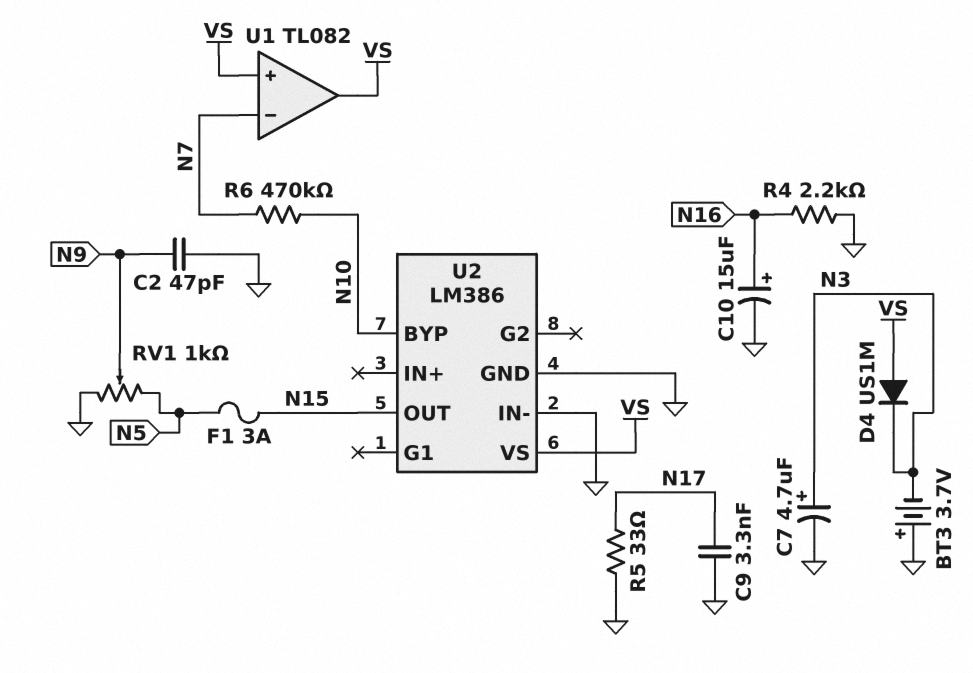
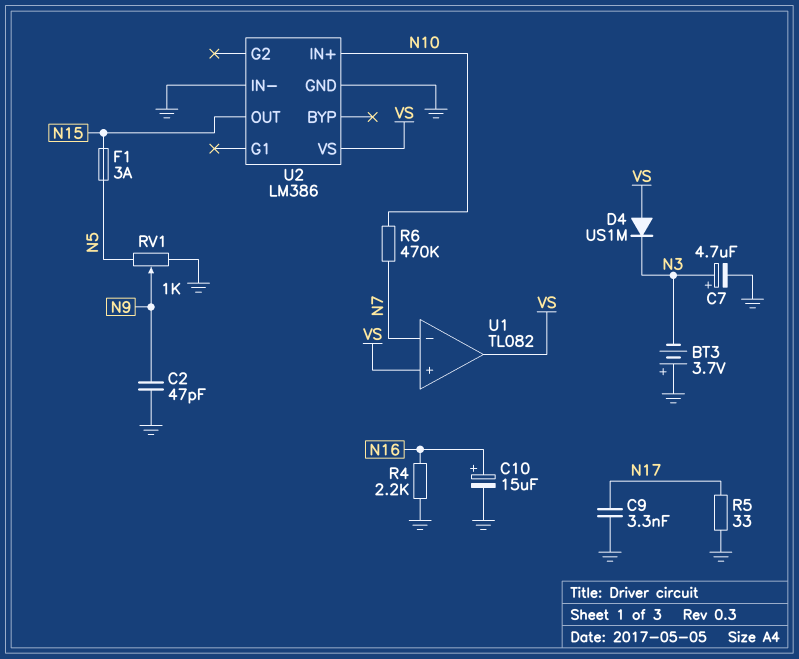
U2 pin BYP: N10 -> none
U2 pin IN+: none -> N10

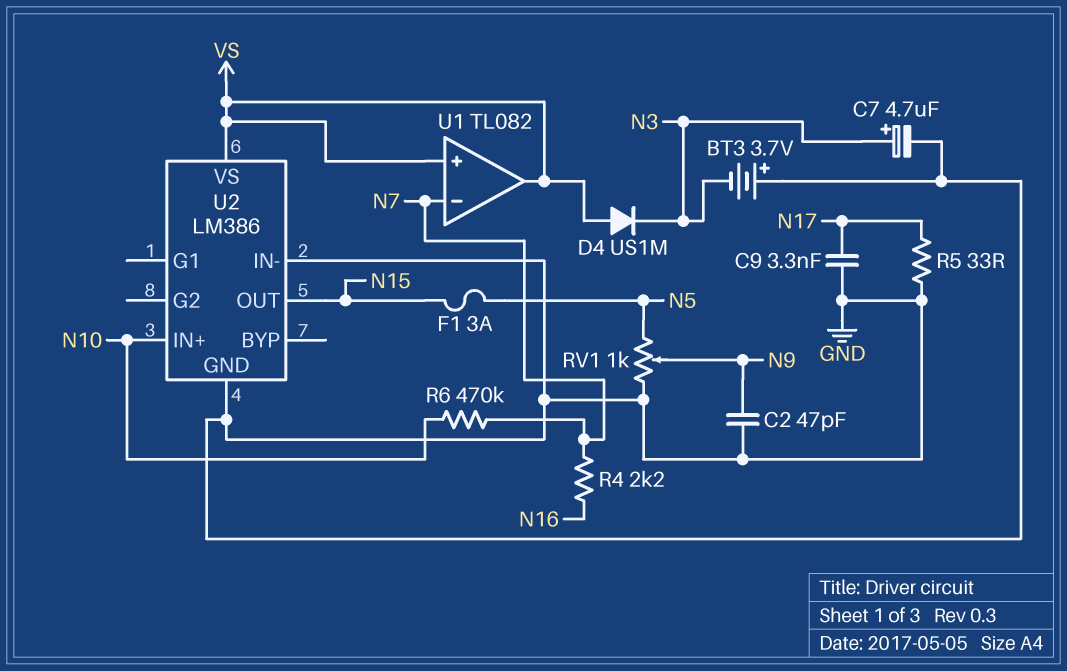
C10: 15uF (plus N16, minus GND) -> none
R4: 2.2k (GND, N16) -> 2.2k (N7, N16)

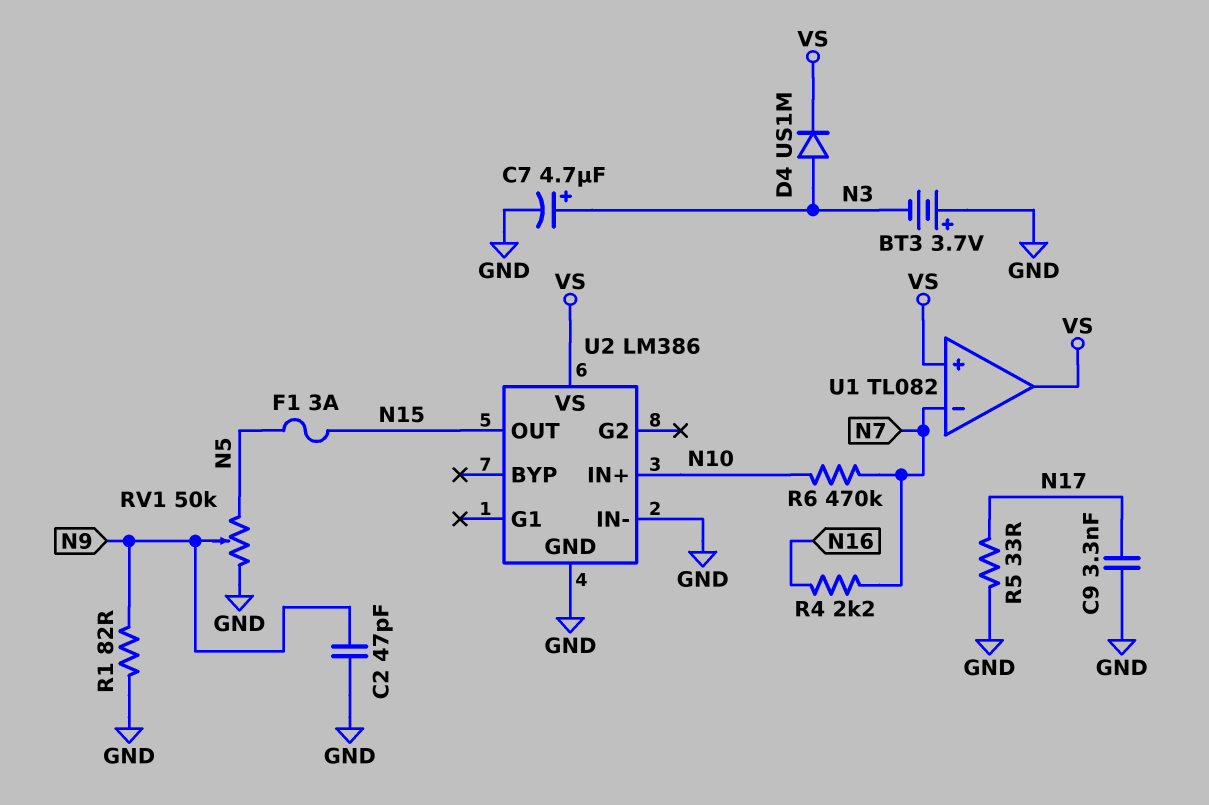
D4: diode US1M (A VS, K N3) -> diode US1M (A N3, K VS)
R1: none -> 82 (GND, N9)
RV1: 1k (GND, N5, wiper N9) -> 50k (GND, N5, wiper N9)

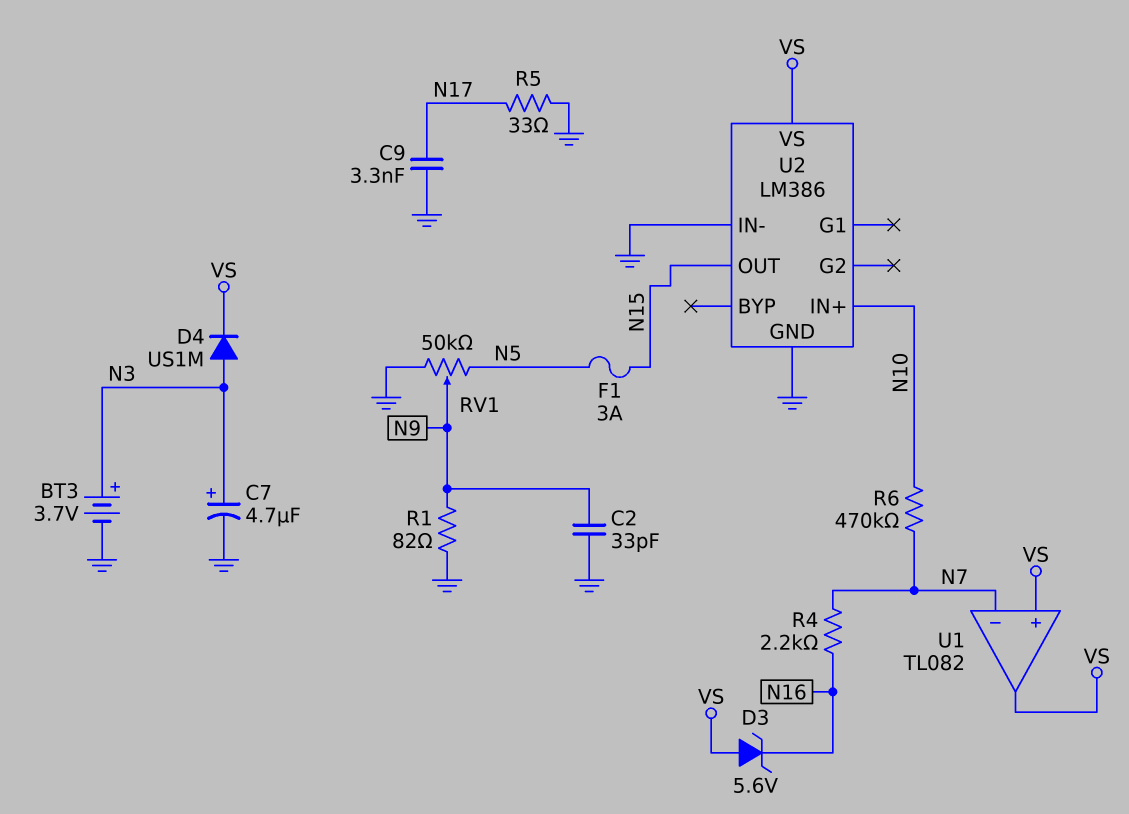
BT3: 3.7V (plus GND, minus N3) -> 3.7V (plus N3, minus GND)
C2: 47pF (GND, N9) -> 33pF (GND, N9)
D3: none -> zener 5.6V (A VS, K N16)

